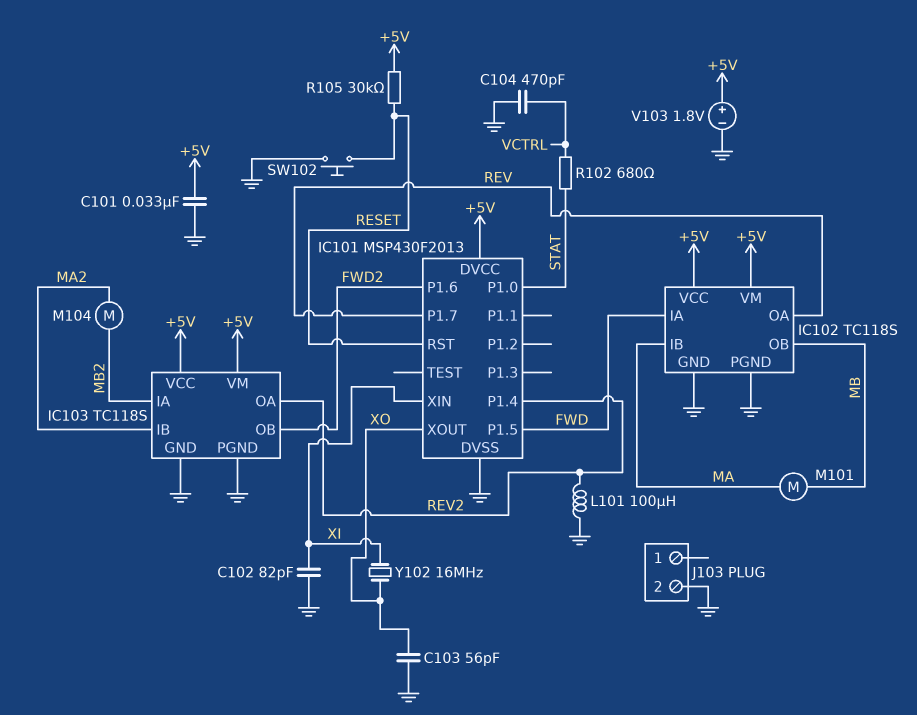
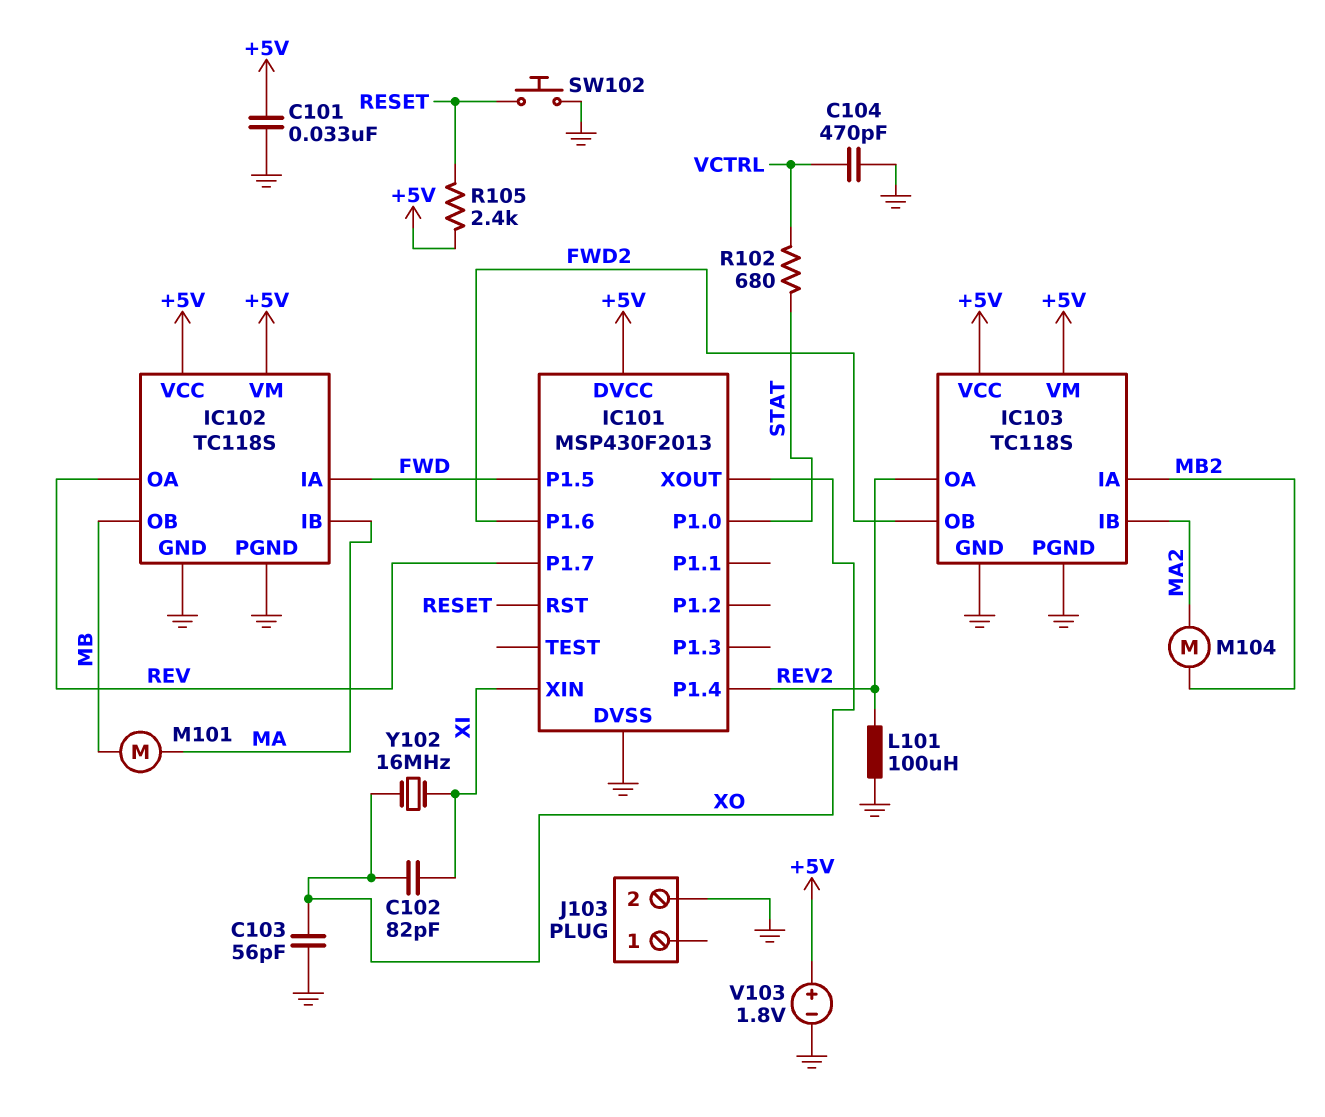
C102: 82pF (GND, XI) -> 82pF (XI, XO)
R105: 30k (+5V, RESET) -> 2.4k (+5V, RESET)

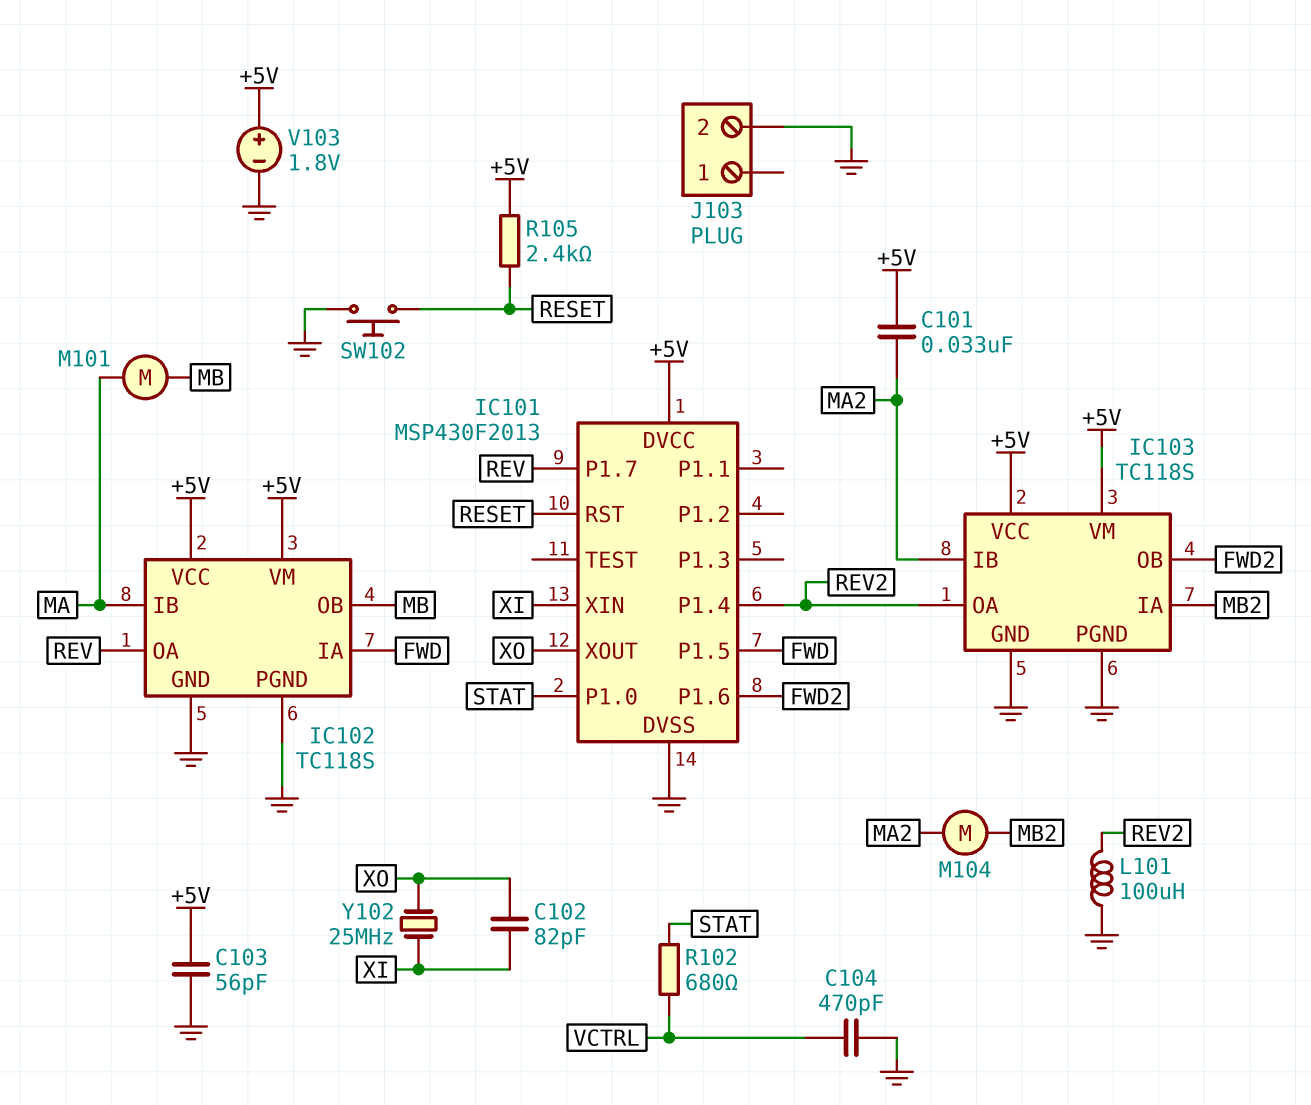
C101: 33nF (+5V, GND) -> 33nF (+5V, MA2)
C103: 56pF (GND, XO) -> 56pF (+5V, GND)
Y102: 16MHz (XI, XO) -> 25MHz (XI, XO)

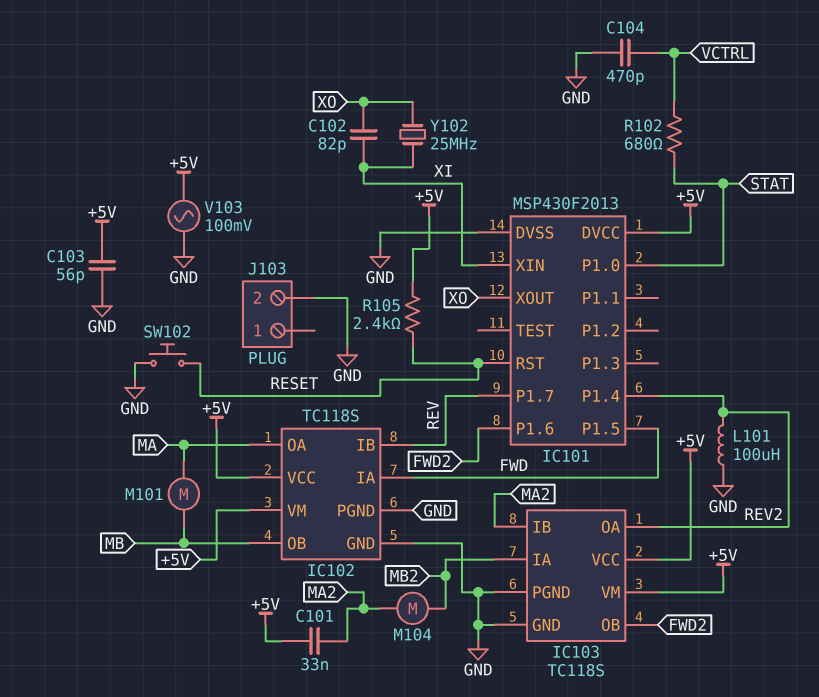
IC102 pin IB: MA -> REV
IC102 pin OA: REV -> MA
V103: 1.8V (plus +5V, minus GND) -> AC 100mV (+5V, GND)

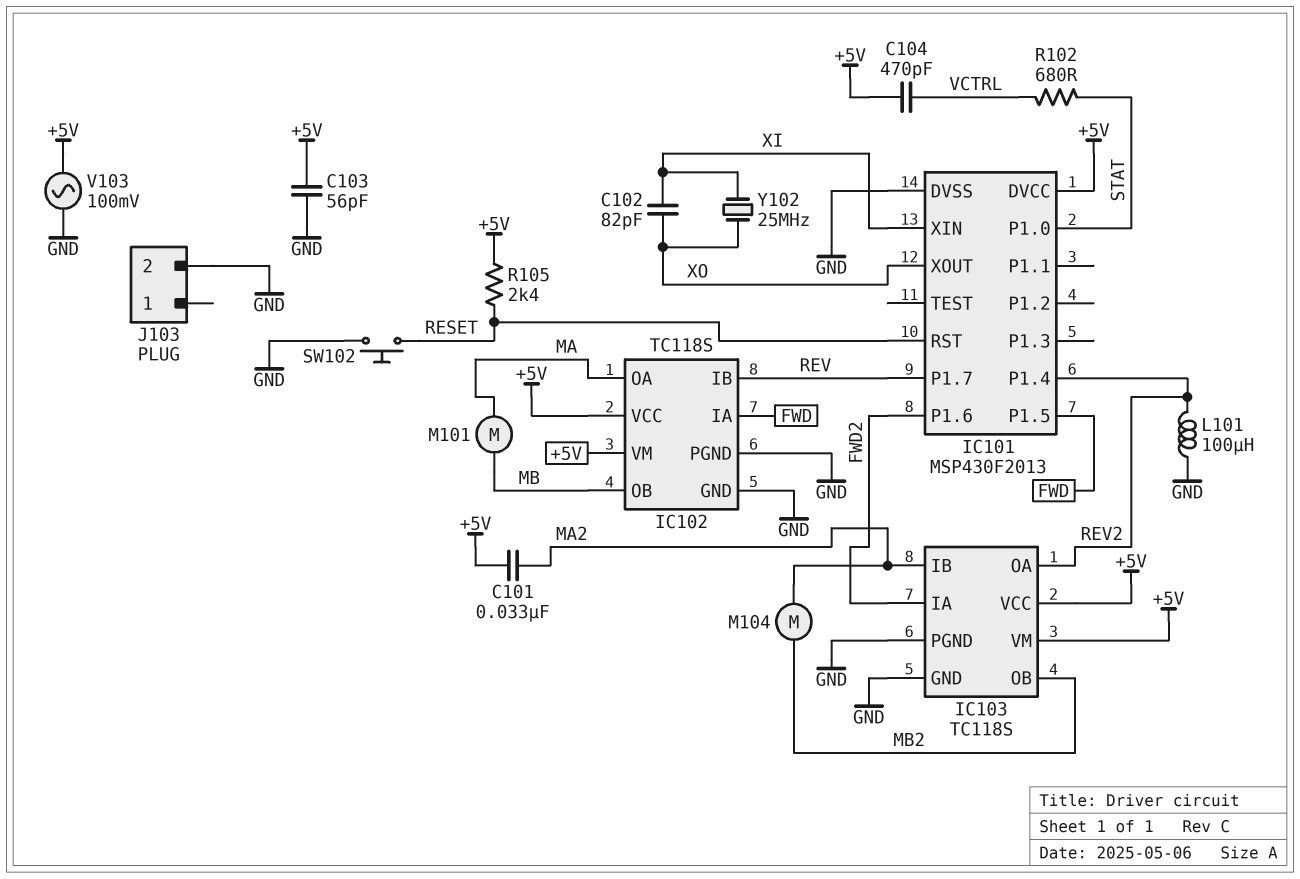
C104: 470pF (GND, VCTRL) -> 470pF (+5V, VCTRL)
IC103 pin IA: MB2 -> FWD2
IC103 pin OB: FWD2 -> MB2

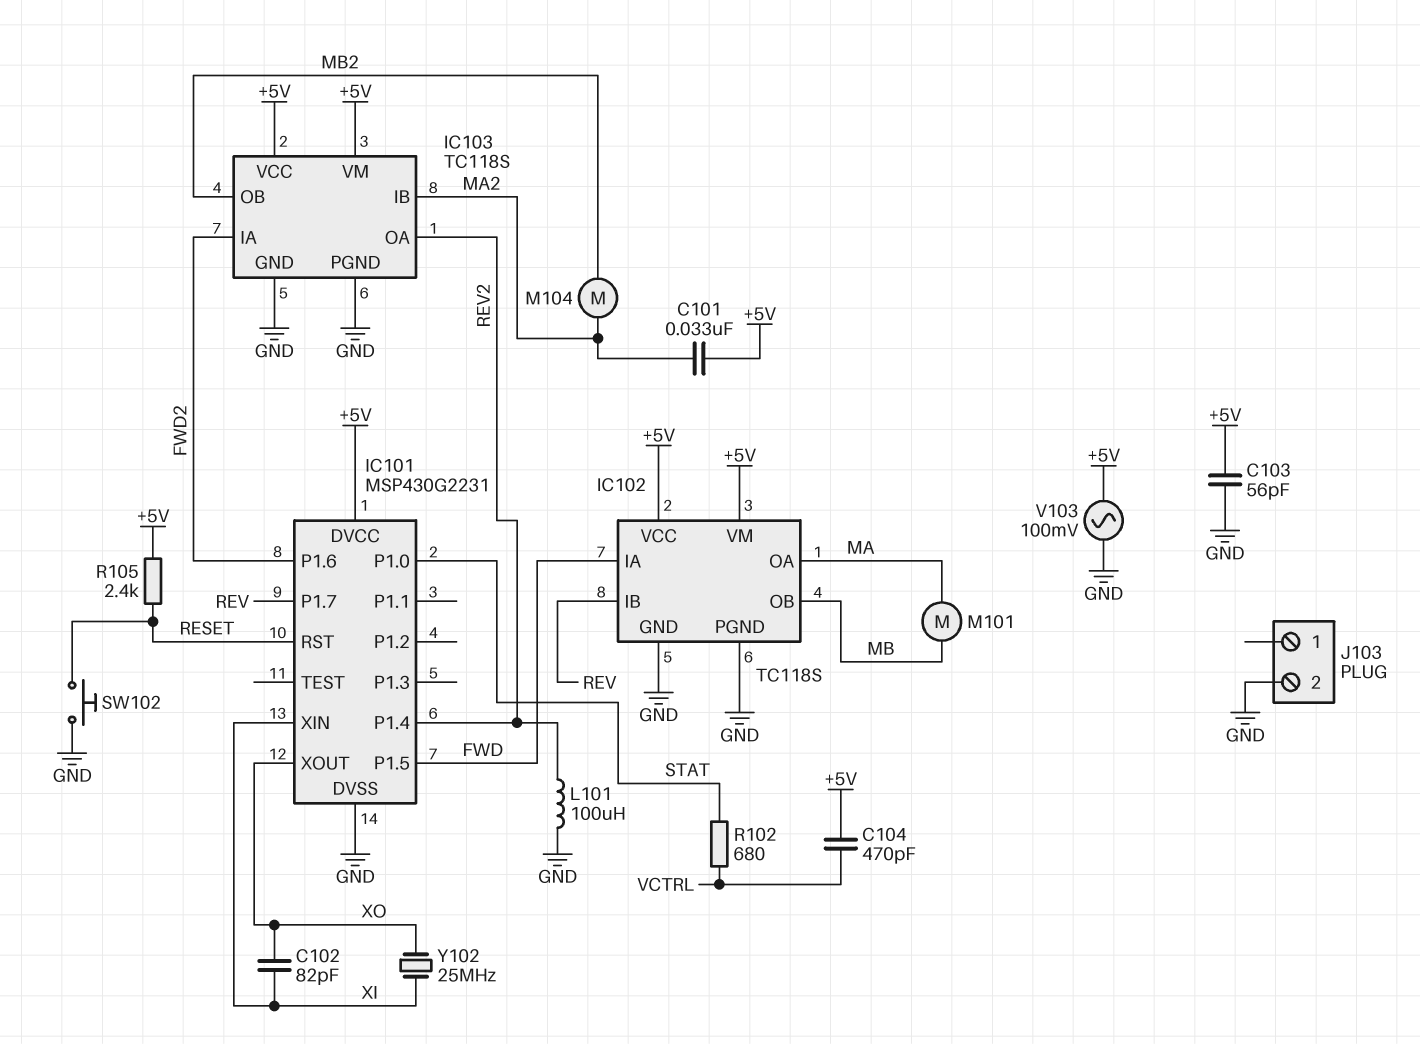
IC101: MSP430F2013 -> MSP430G2231

